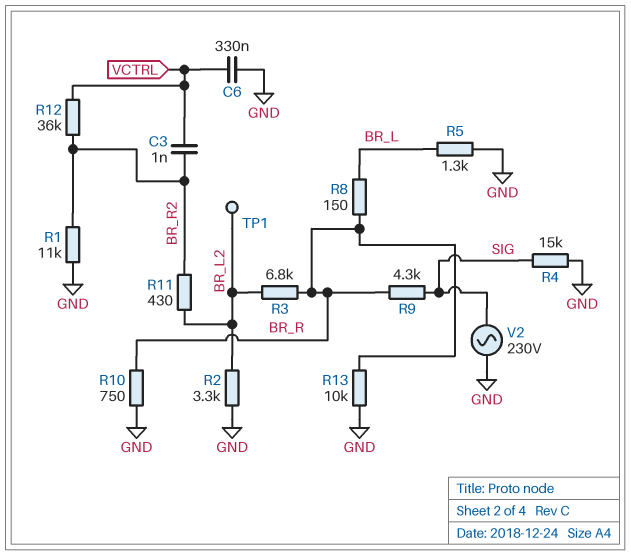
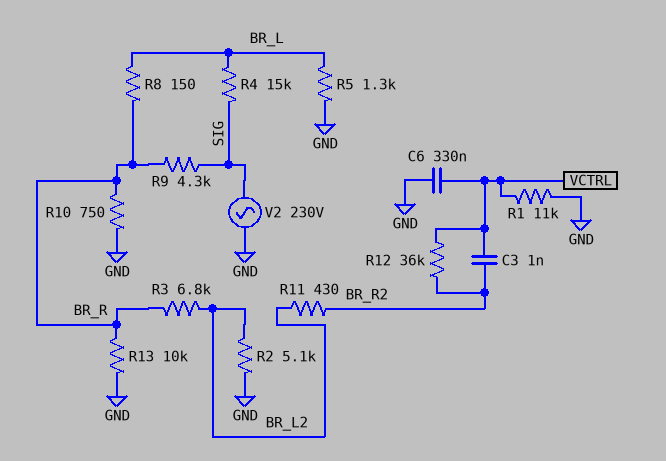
R1: 11k (BR_R2, GND) -> 11k (GND, VCTRL)
R2: 3.3k (BR_L2, GND) -> 5.1k (BR_L2, GND)
R4: 15k (GND, SIG) -> 15k (BR_L, SIG)
TP1: test point (BR_L2) -> none

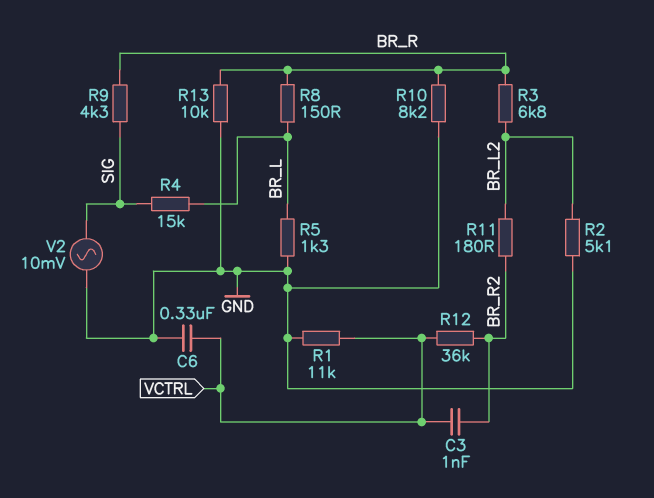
R10: 750 (BR_R, GND) -> 8.2k (BR_R, GND)
R11: 430 (BR_L2, BR_R2) -> 180 (BR_L2, BR_R2)
V2: AC 230V (GND, SIG) -> AC 10mV (GND, SIG)

